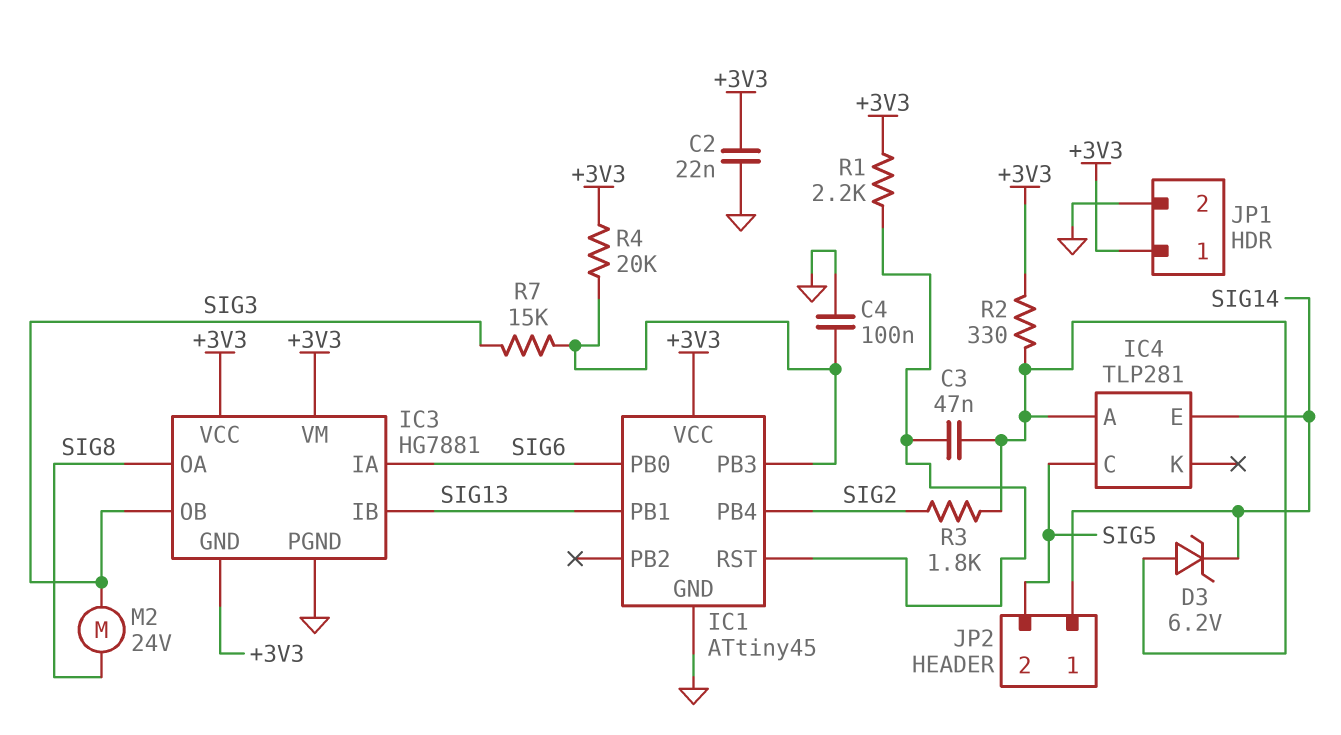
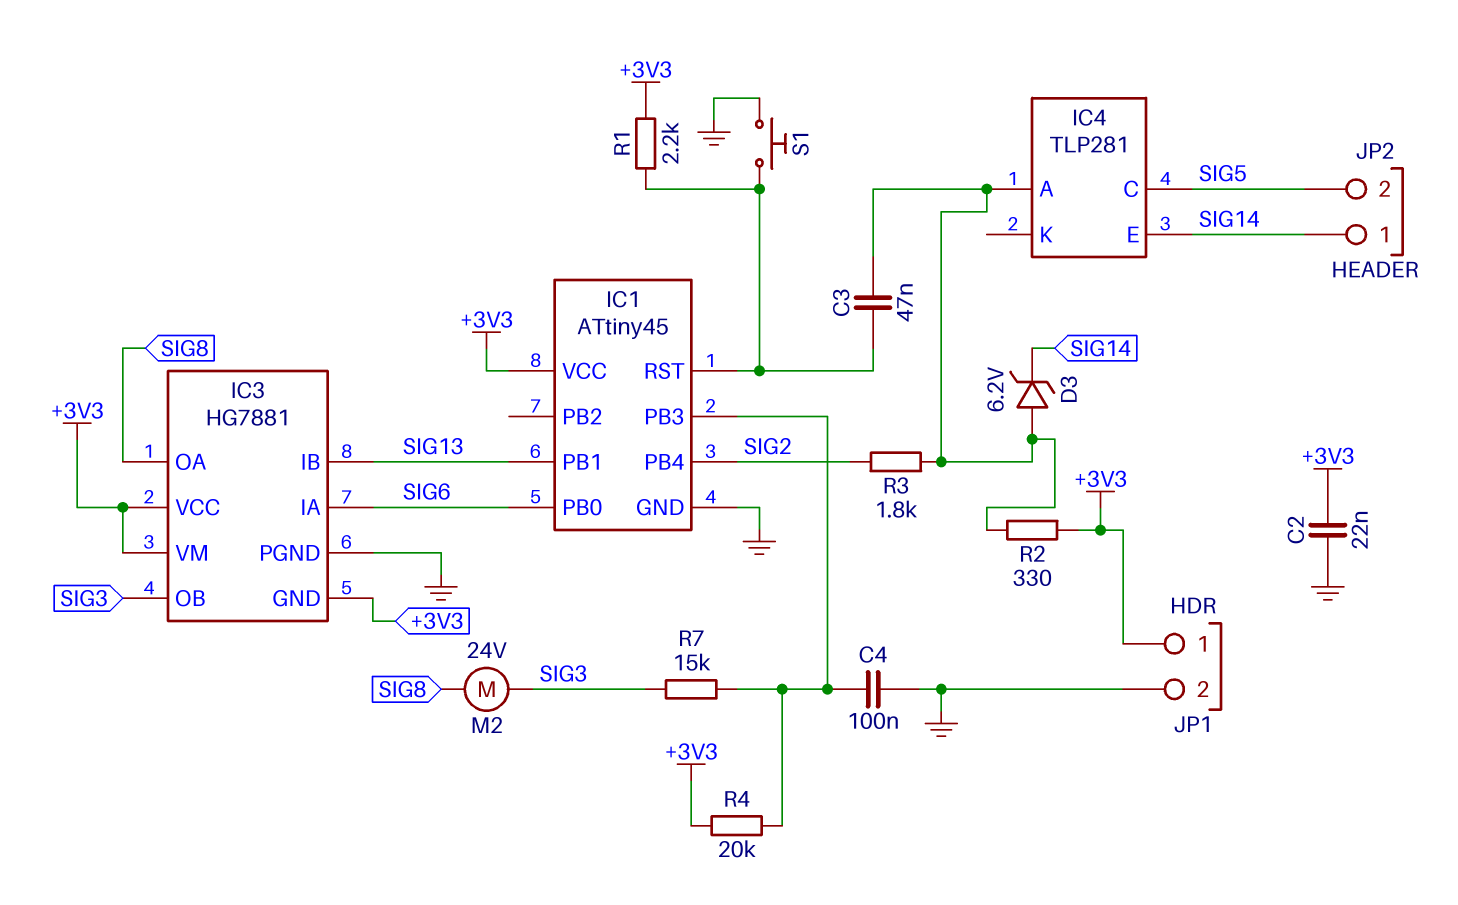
S1: none -> button (GND, IC1/RST)

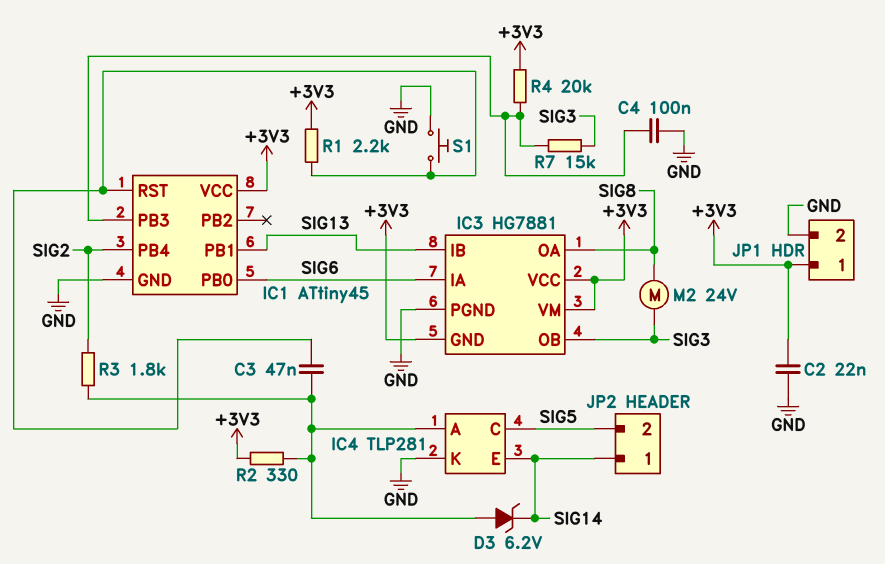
IC4 pin K: none -> GND

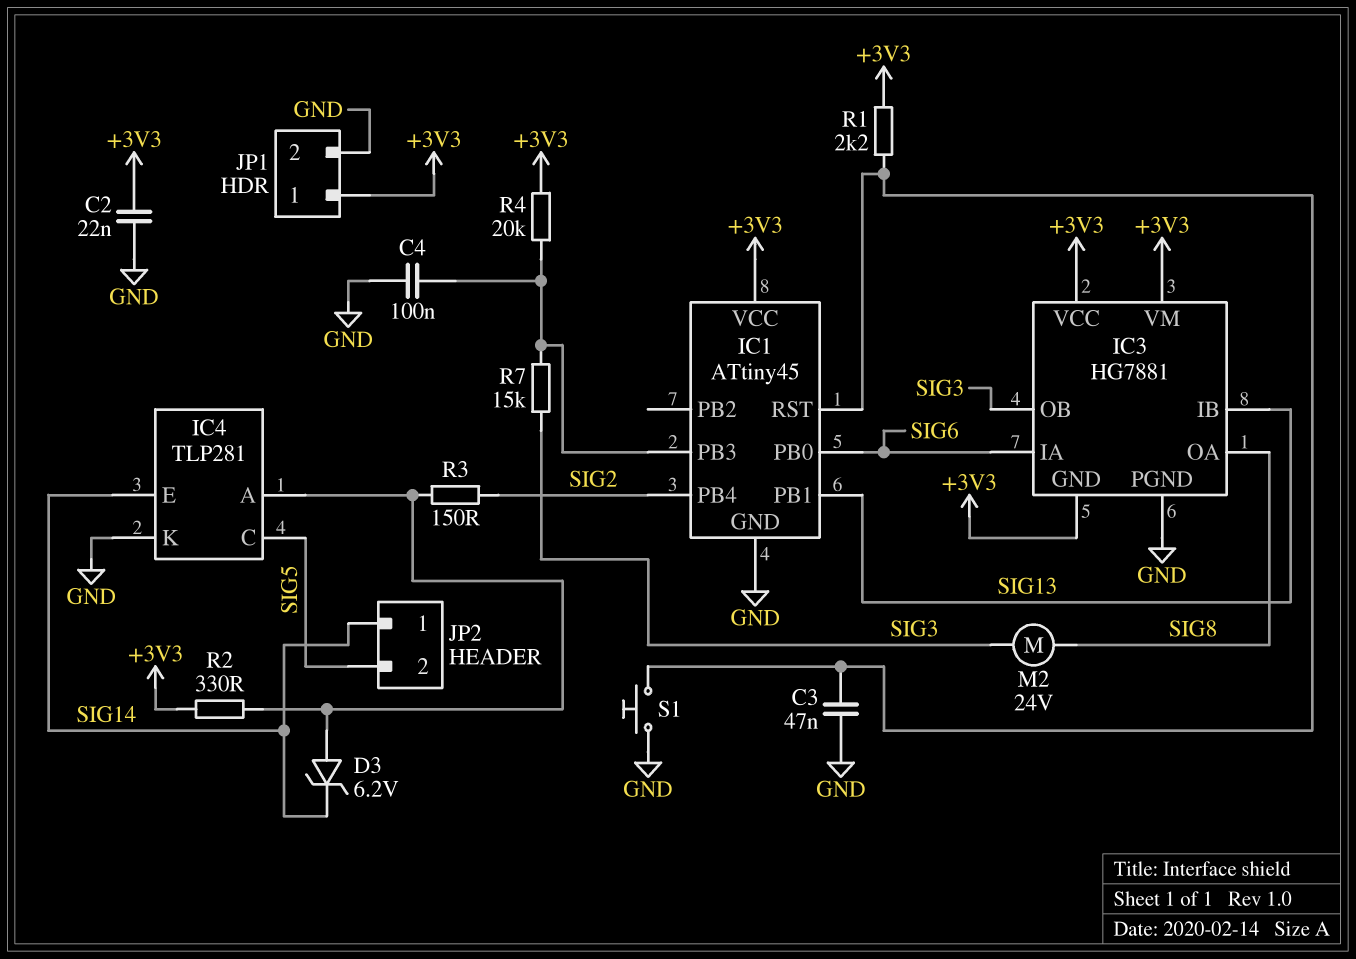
C3: 47nF (IC1/RST, IC4/A) -> 47nF (GND, IC1/RST)
R3: 1.8k (IC4/A, SIG2) -> 150 (IC4/A, SIG2)

